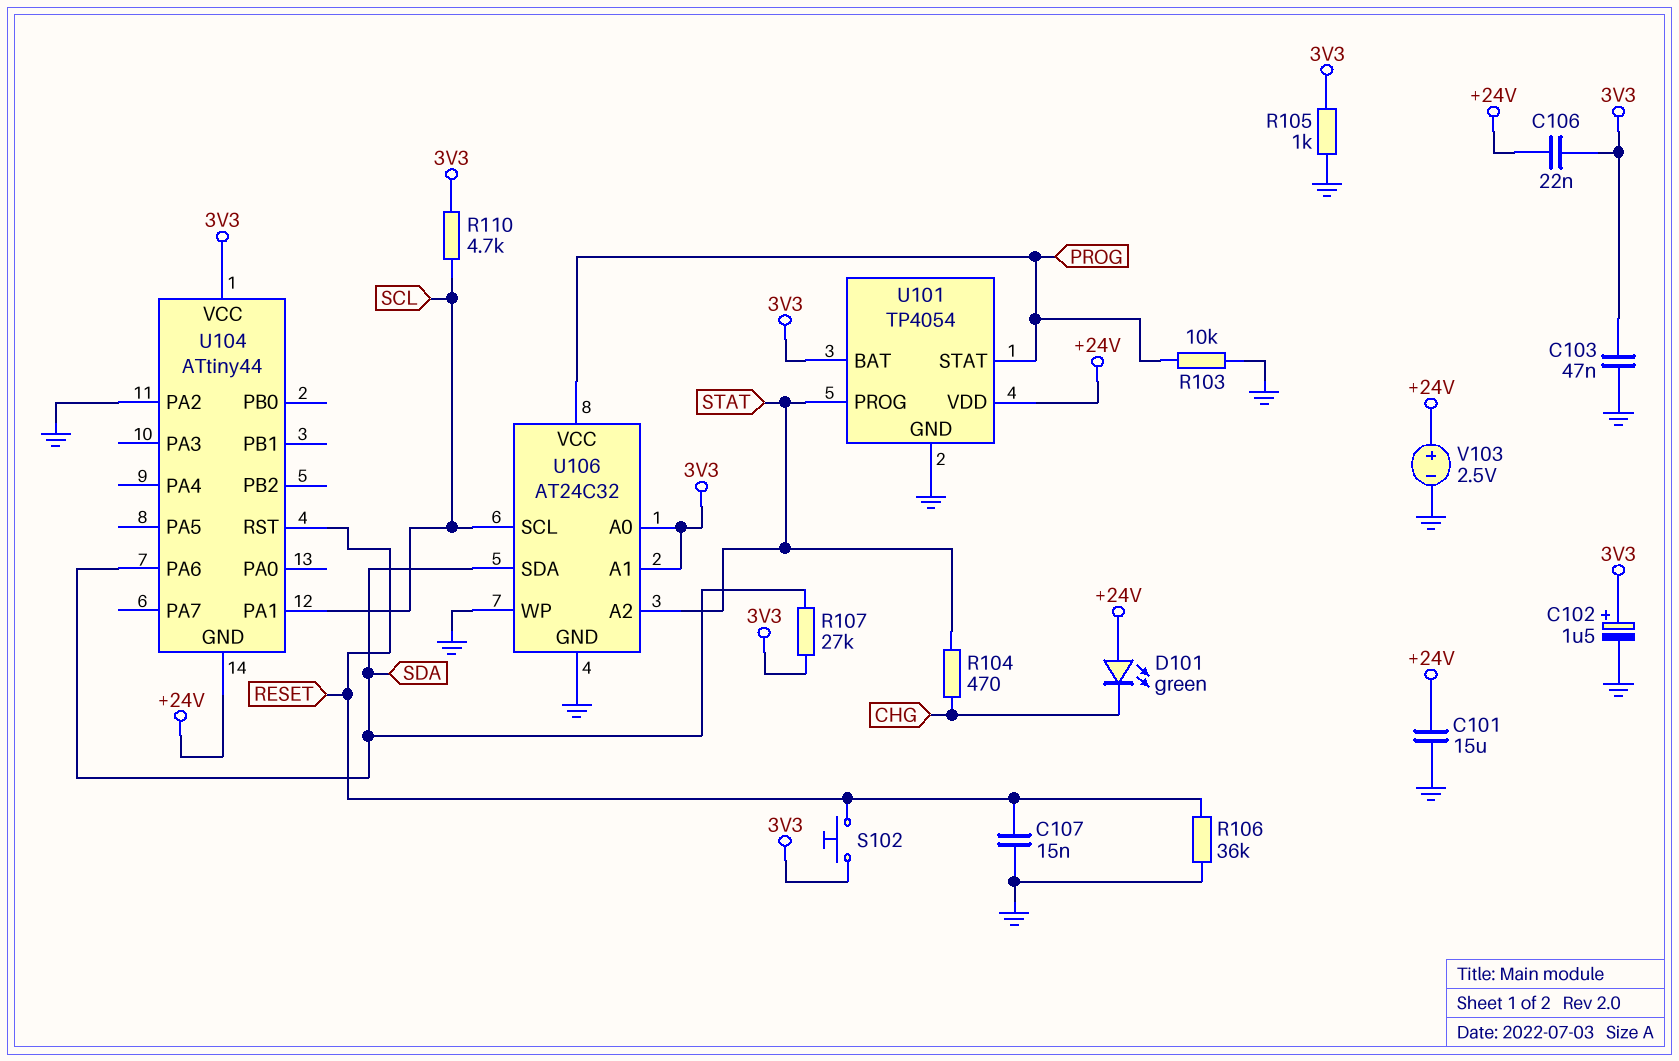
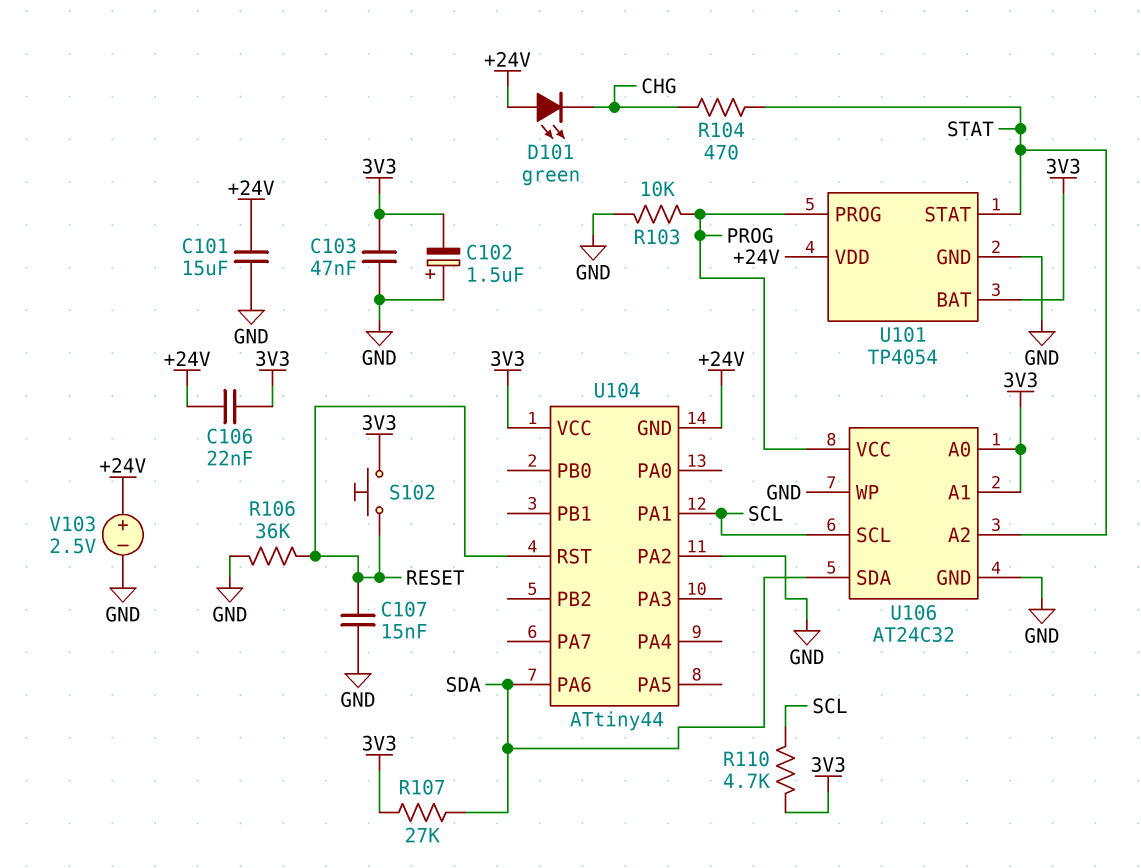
C102: 1.5uF (plus 3V3, minus GND) -> 1.5uF (plus GND, minus 3V3)
R105: 1k (3V3, GND) -> none
U101 pin PROG: STAT -> PROG
U101 pin STAT: PROG -> STAT

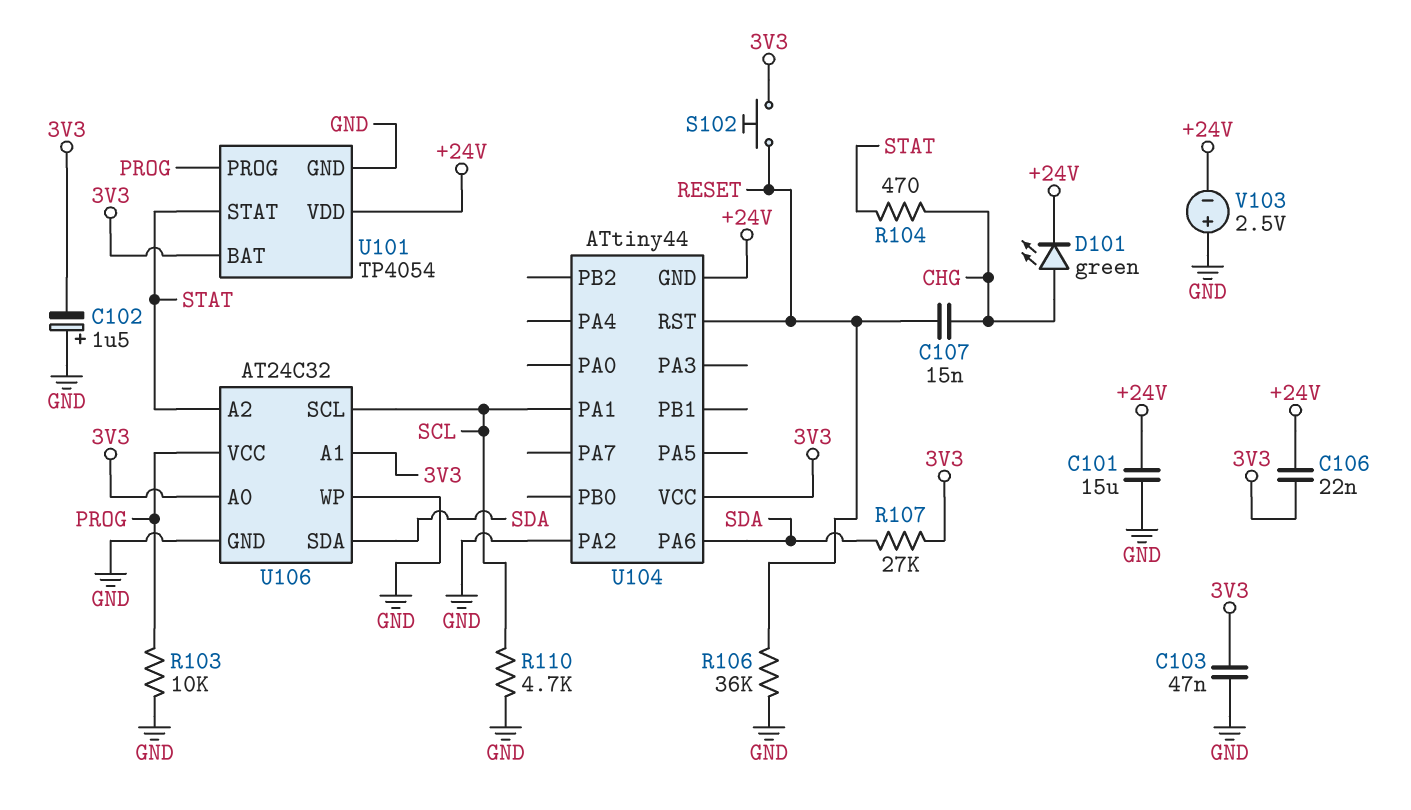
C107: 15nF (GND, RESET) -> 15nF (CHG, RESET)
D101: LED green (A +24V, K CHG) -> LED green (A CHG, K +24V)
R110: 4.7k (3V3, SCL) -> 4.7k (GND, SCL)
V103: 2.5V (plus +24V, minus GND) -> 2.5V (plus GND, minus +24V)

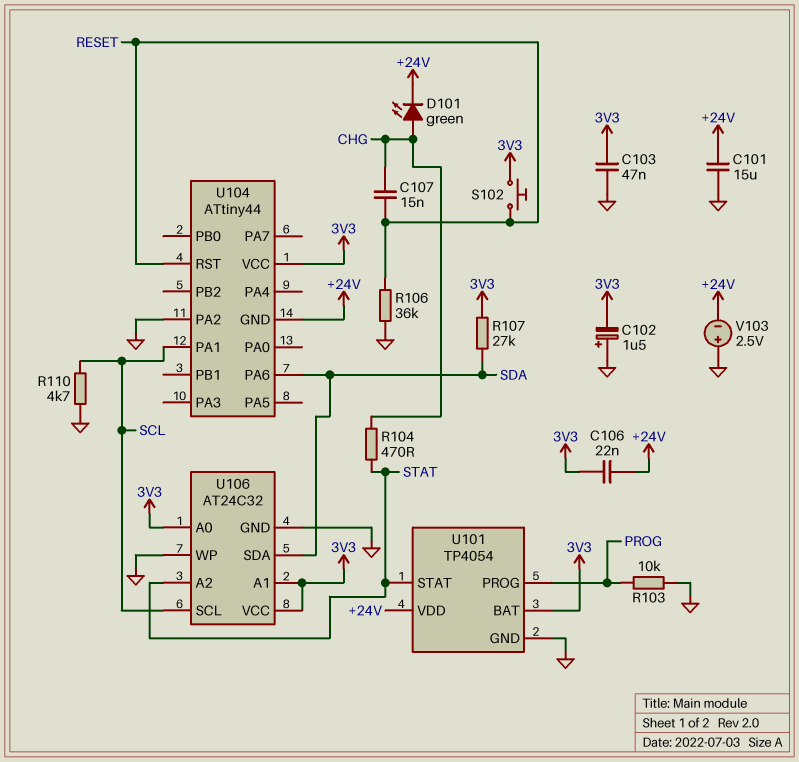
U106 pin VCC: PROG -> 3V3

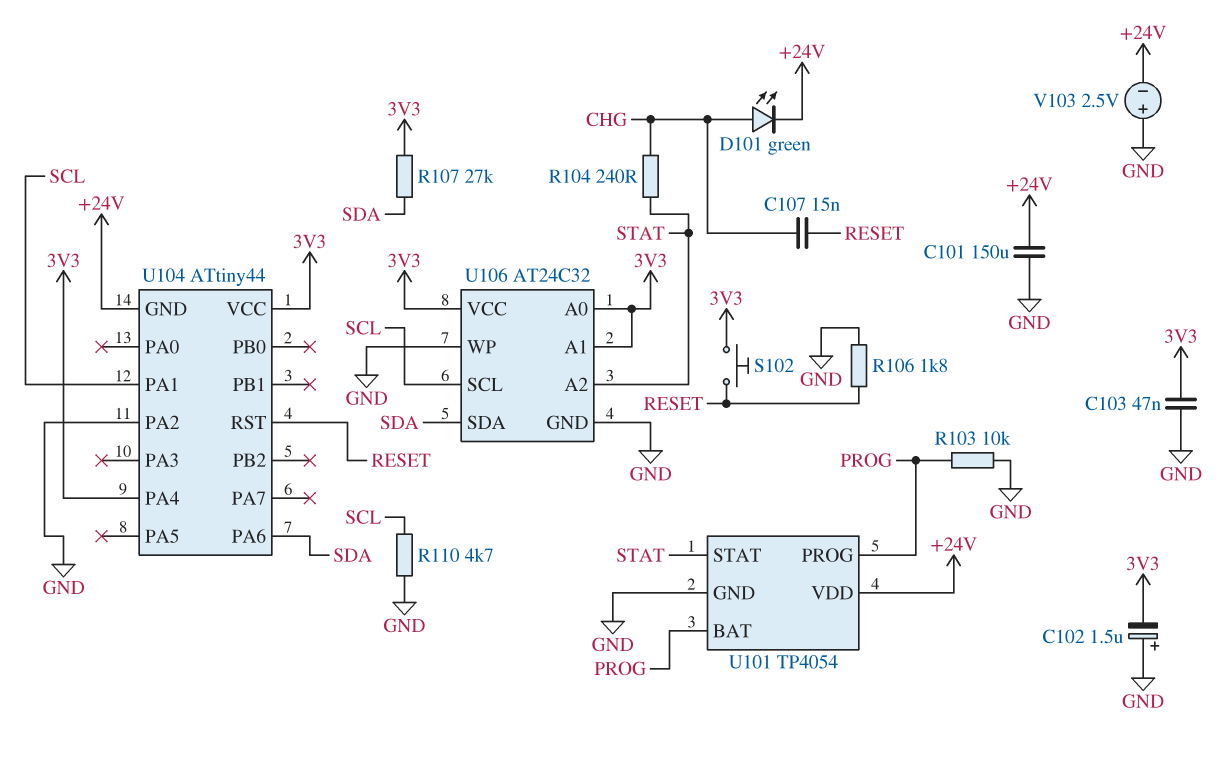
C101: 15uF (+24V, GND) -> 150uF (+24V, GND)
C106: 22nF (+24V, 3V3) -> none
R104: 470 (CHG, STAT) -> 240 (CHG, STAT)
R106: 36k (GND, RESET) -> 1.8k (GND, RESET)
U101 pin BAT: 3V3 -> PROG
U104 pin PA4: none -> 3V3

